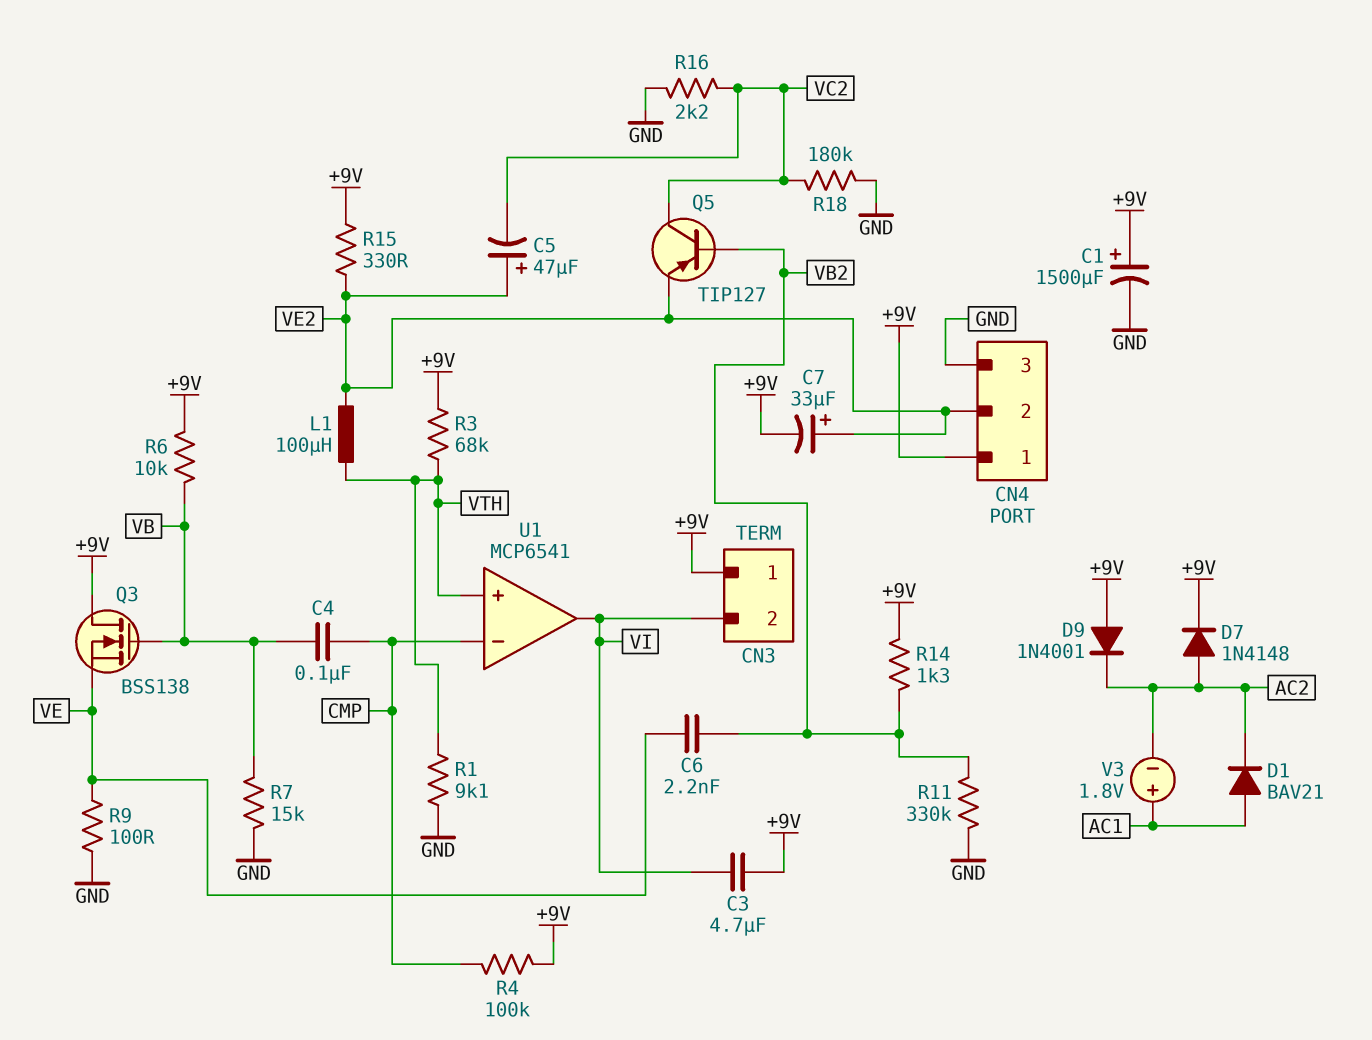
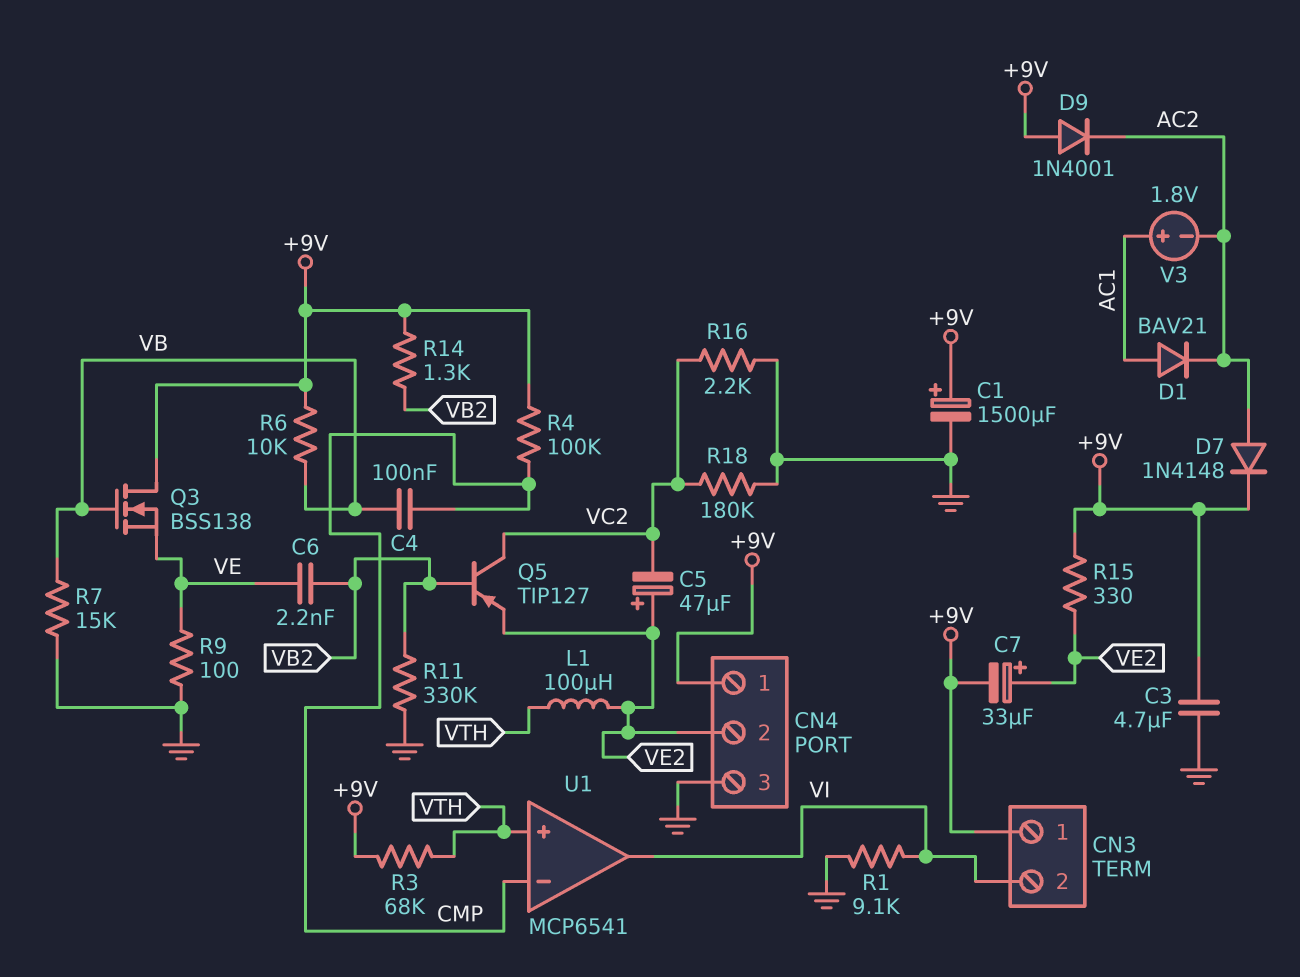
C3: 4.7uF (+9V, VI) -> 4.7uF (+9V, GND)
R1: 9.1k (GND, VTH) -> 9.1k (GND, VI)

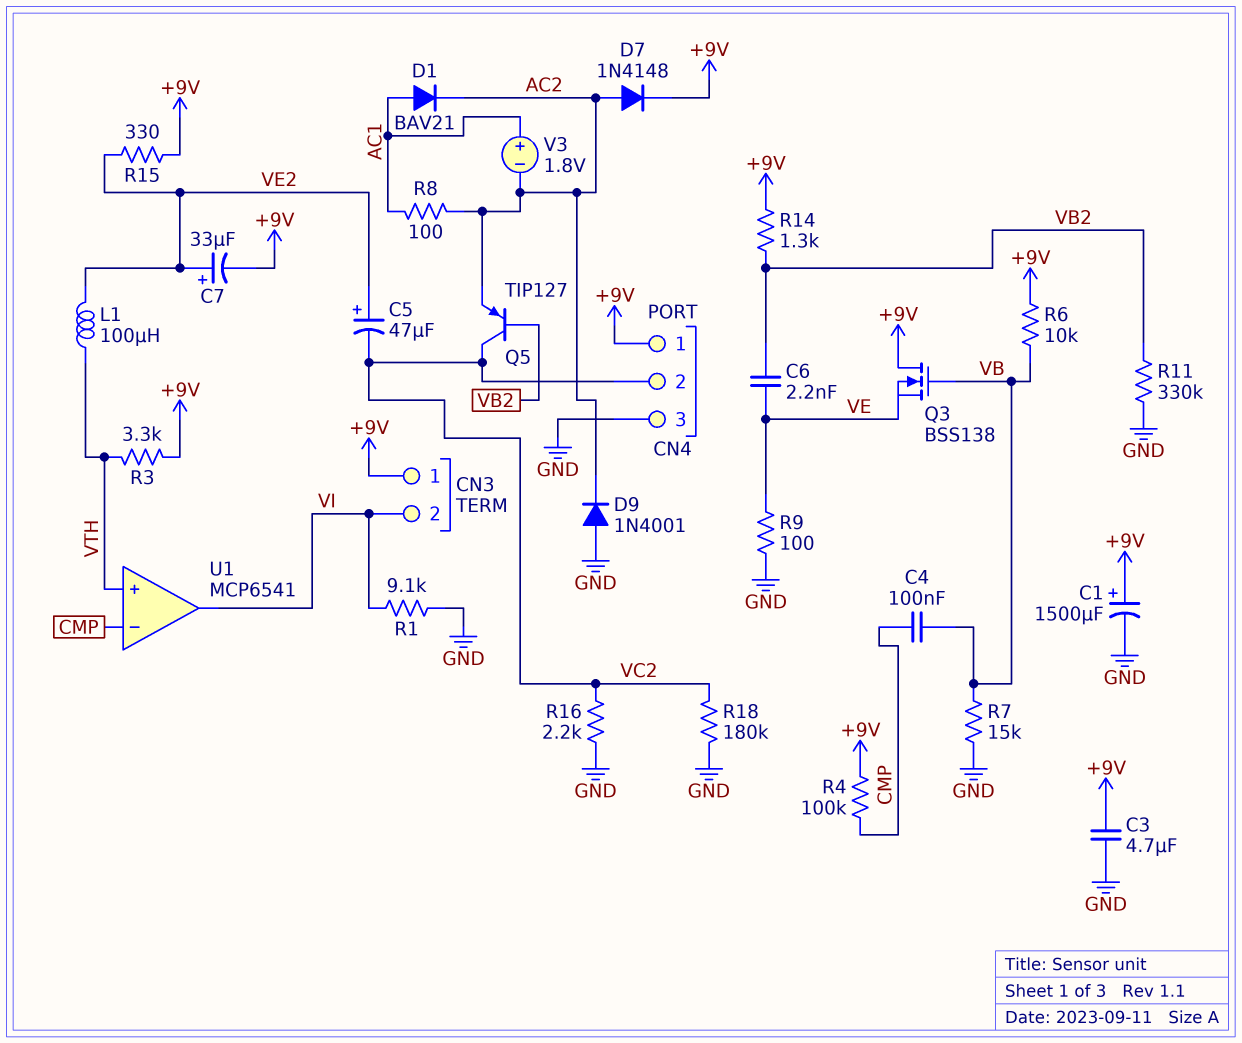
CN4 pin 2: VE2 -> VC2
D9: diode 1N4001 (A +9V, K AC2) -> diode 1N4001 (A GND, K AC2)
Q5: PNP TIP127 (B VB2, C VC2, E VE2) -> PNP TIP127 (B VB2, C VC2, E AC2)
R3: 68k (+9V, VTH) -> 3.3k (+9V, VTH)
R8: none -> 100 (AC1, AC2)

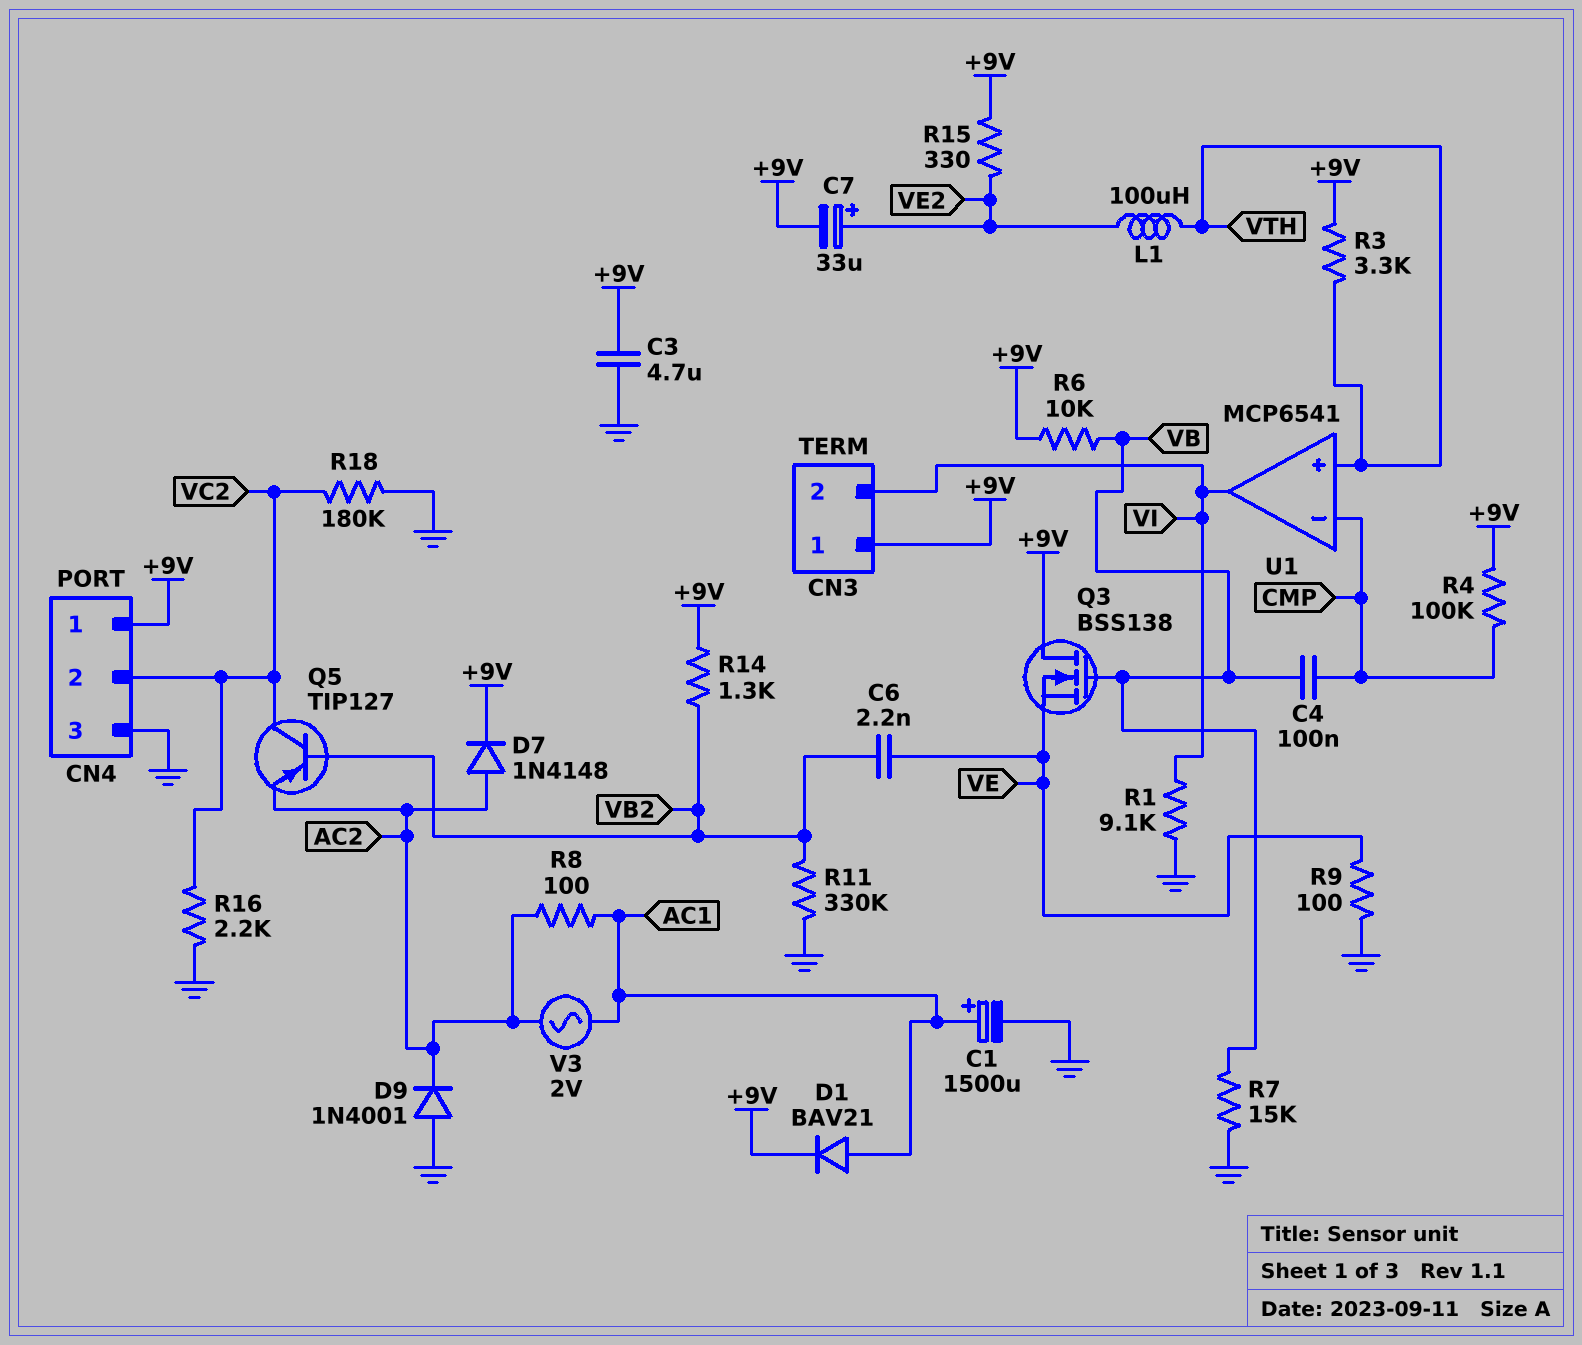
C1: 1500uF (plus +9V, minus GND) -> 1500uF (plus AC1, minus GND)
C5: 47uF (plus VE2, minus VC2) -> none
D1: diode BAV21 (A AC1, K AC2) -> diode BAV21 (A AC1, K +9V)
V3: 1.8V (plus AC1, minus AC2) -> AC 2V (AC1, AC2)

